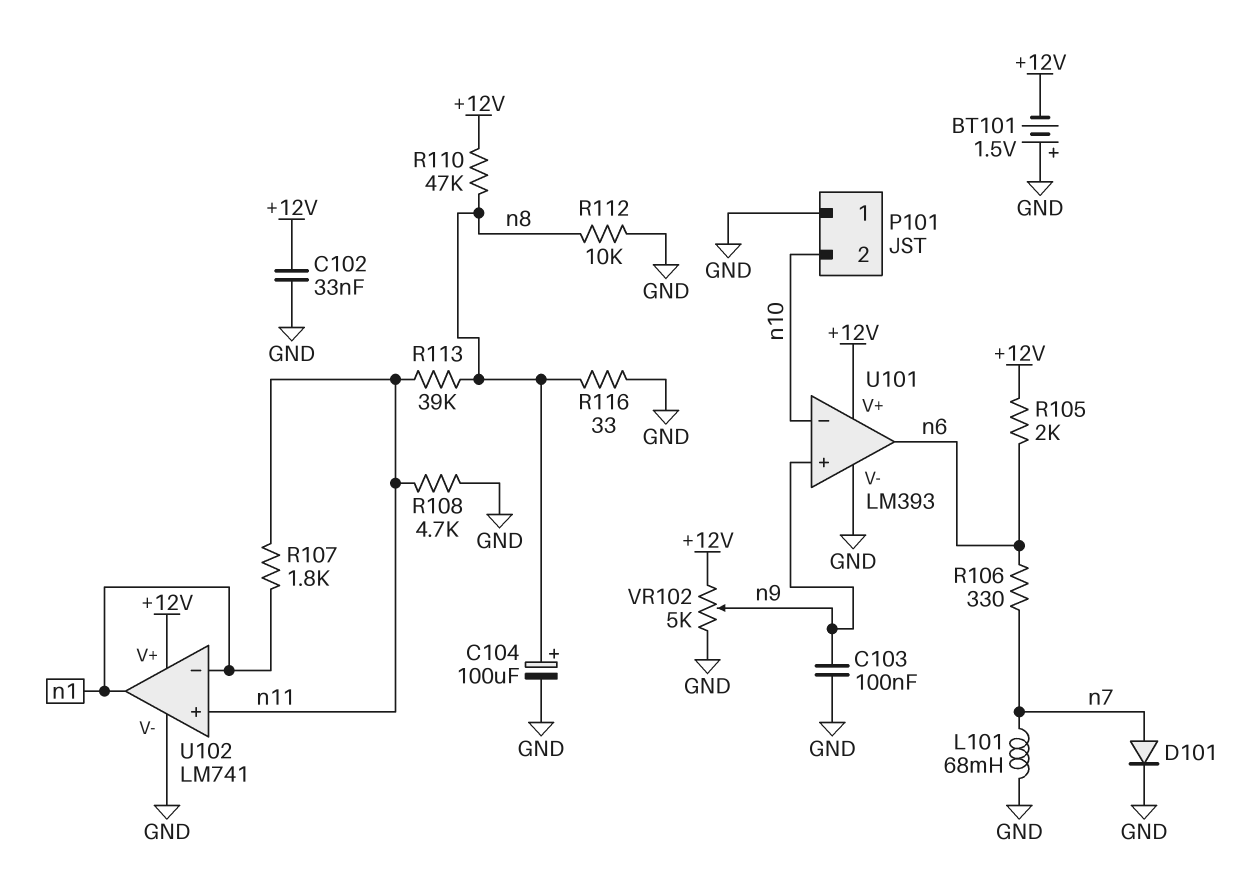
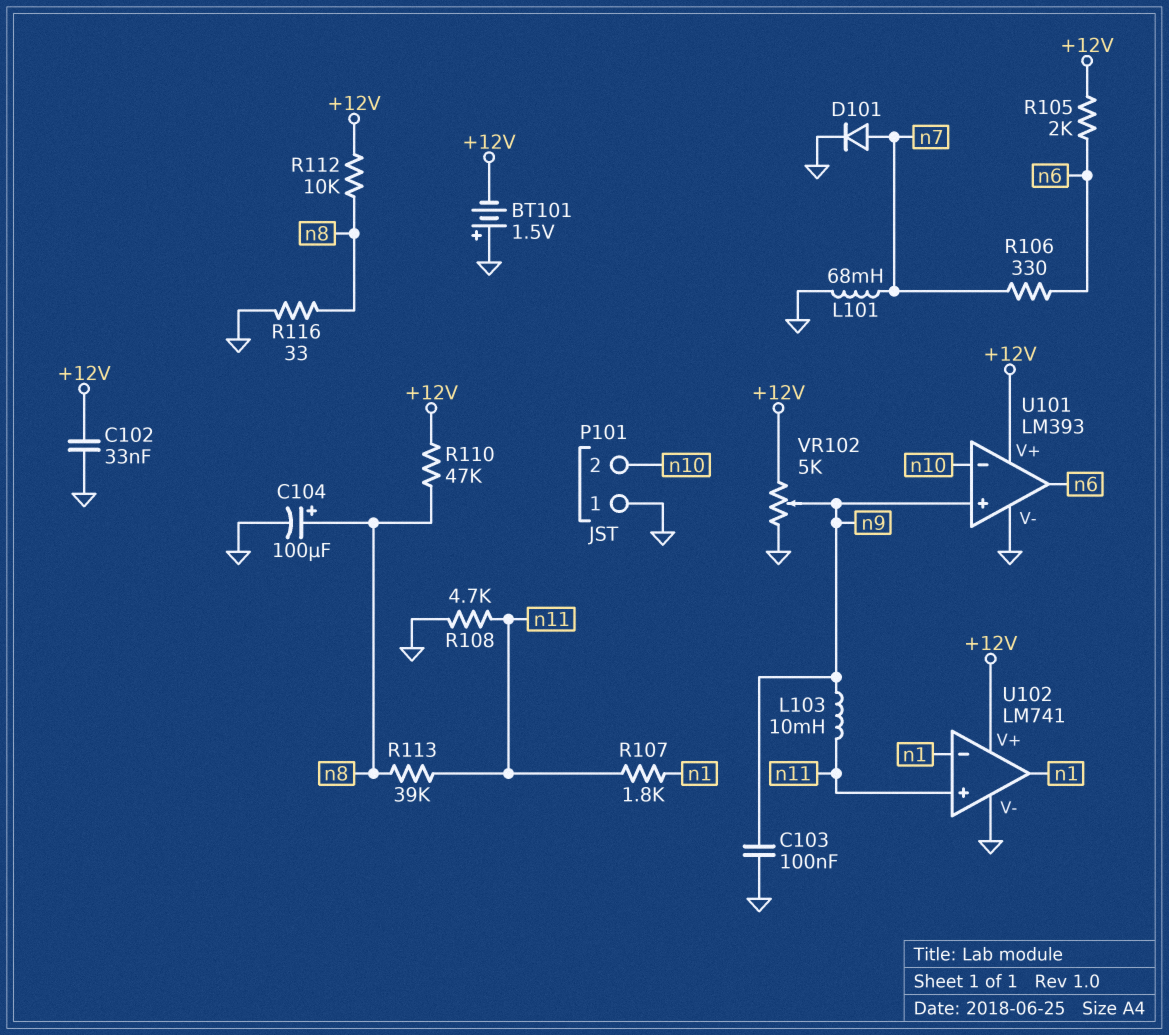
L103: none -> 10mH (n9, n11)
R112: 10k (GND, n8) -> 10k (+12V, n8)

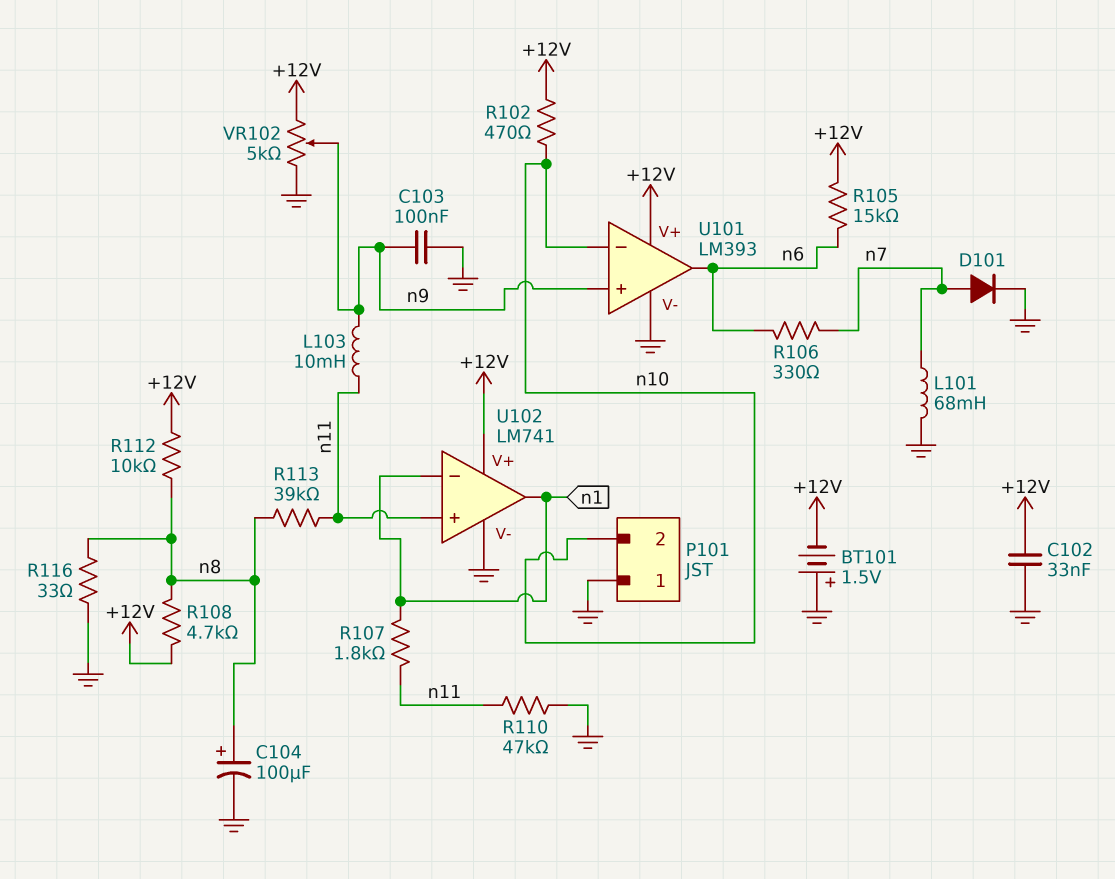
R102: none -> 470 (+12V, n10)
R105: 2k (+12V, n6) -> 15k (+12V, n6)
R108: 4.7k (GND, n11) -> 4.7k (+12V, n8)
R110: 47k (+12V, n8) -> 47k (GND, n11)

